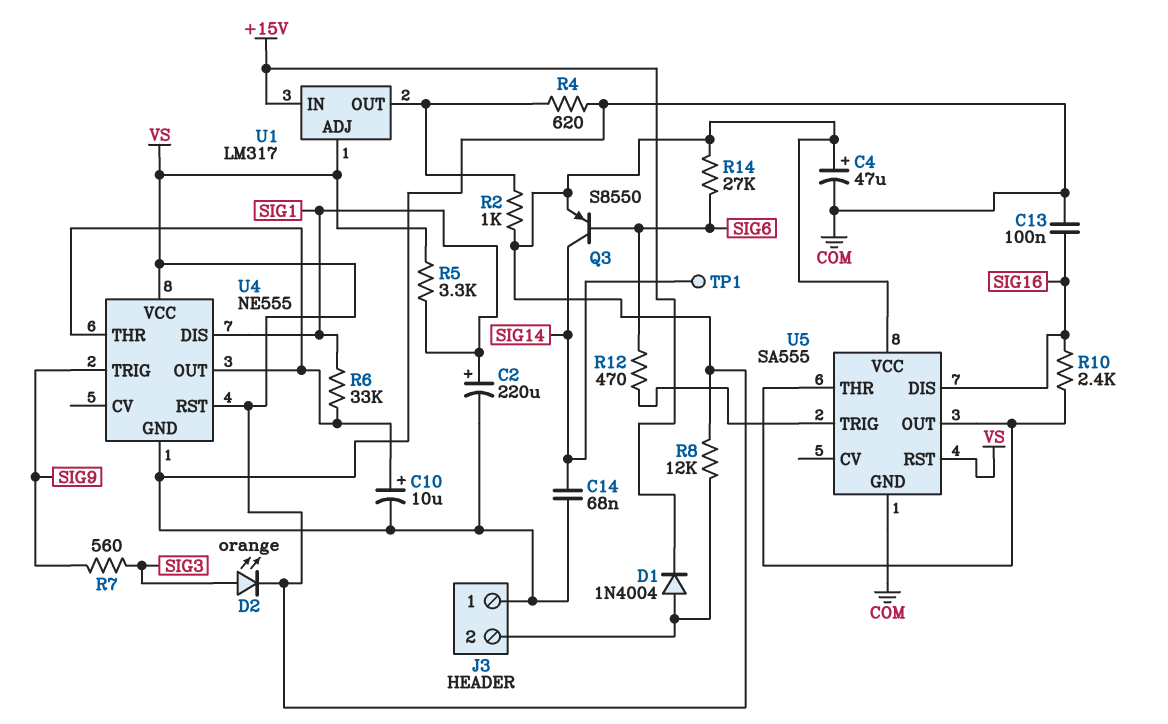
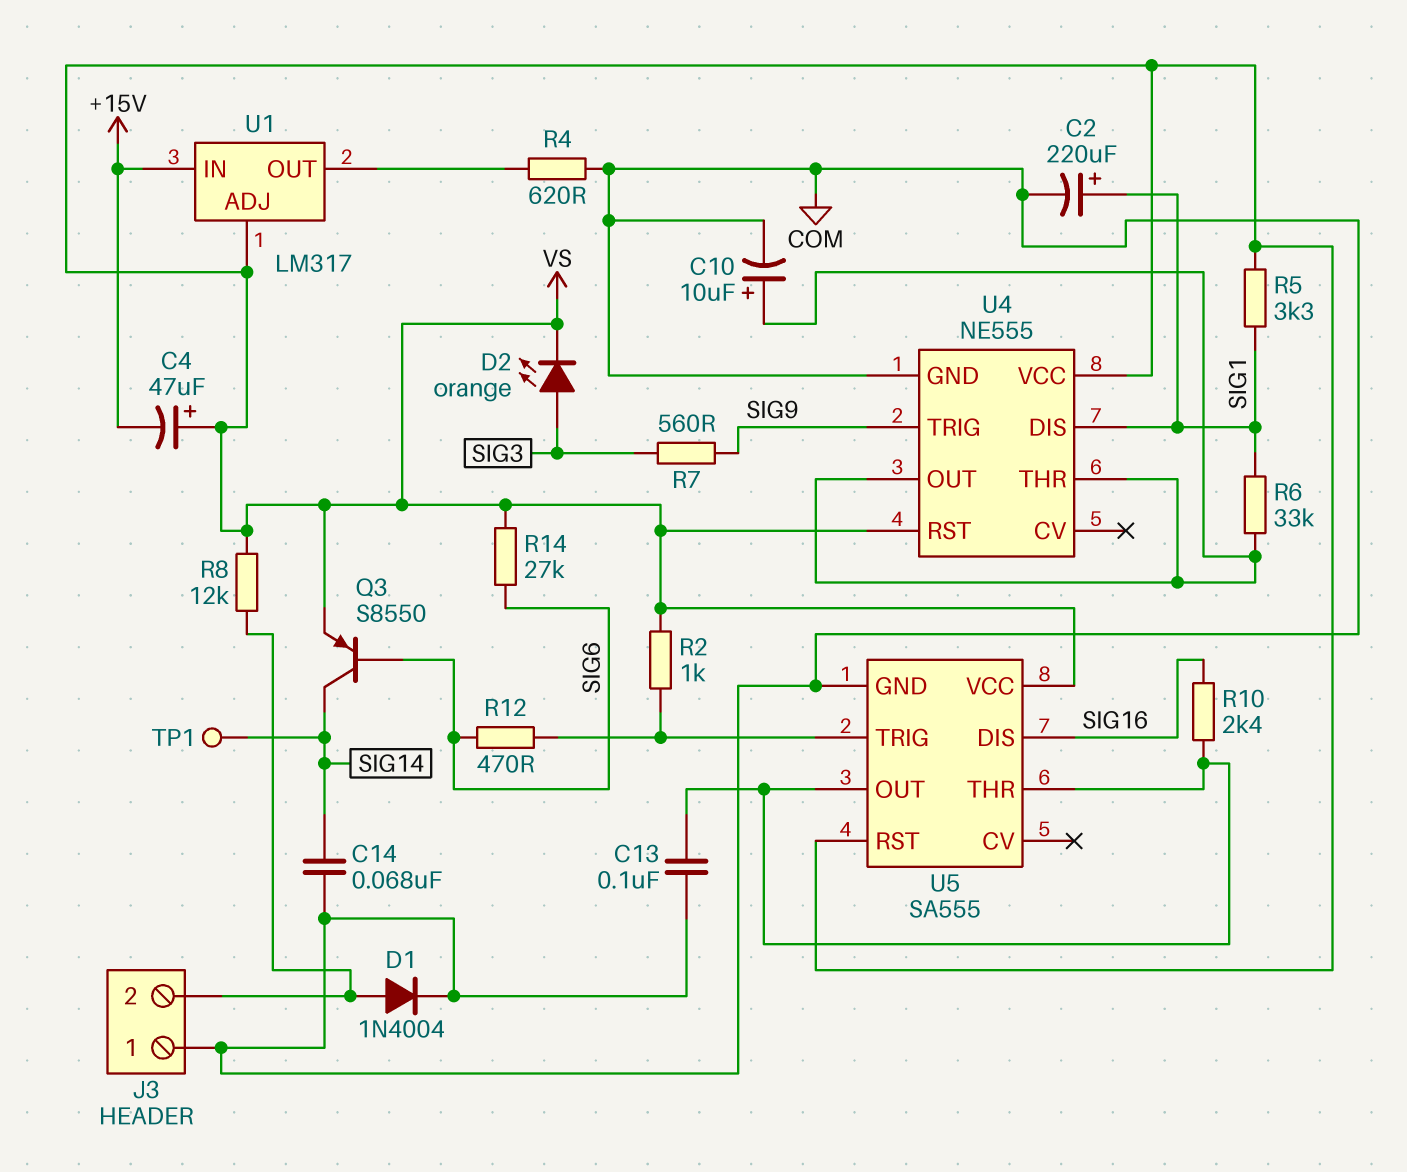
C4: 47uF (plus VS, minus COM) -> 47uF (plus VS, minus +15V)
C13: 100nF (COM, SIG16) -> 100nF (COM, U5/OUT)
D1: diode 1N4004 (A J3/2, K +15V) -> diode 1N4004 (A J3/2, K COM)
R2: 1k (U1/OUT, VS) -> 1k (U5/TRIG, VS)

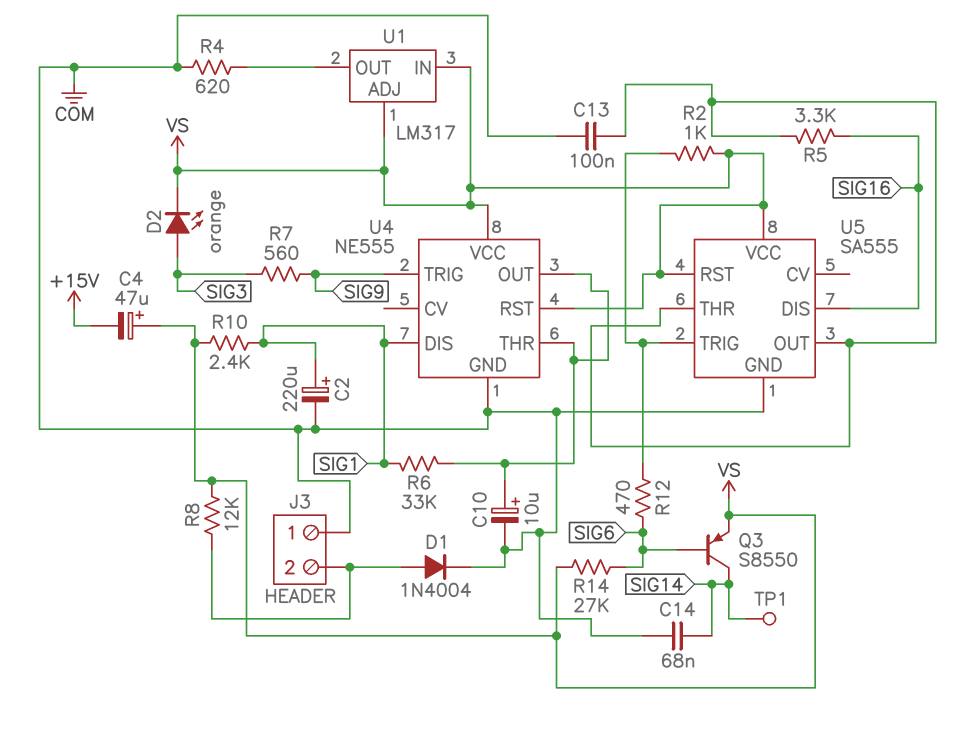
R5: 3.3k (SIG1, VS) -> 3.3k (SIG16, U5/OUT)
R10: 2.4k (SIG16, U5/OUT) -> 2.4k (SIG1, VS)
U1 pin IN: +15V -> VS

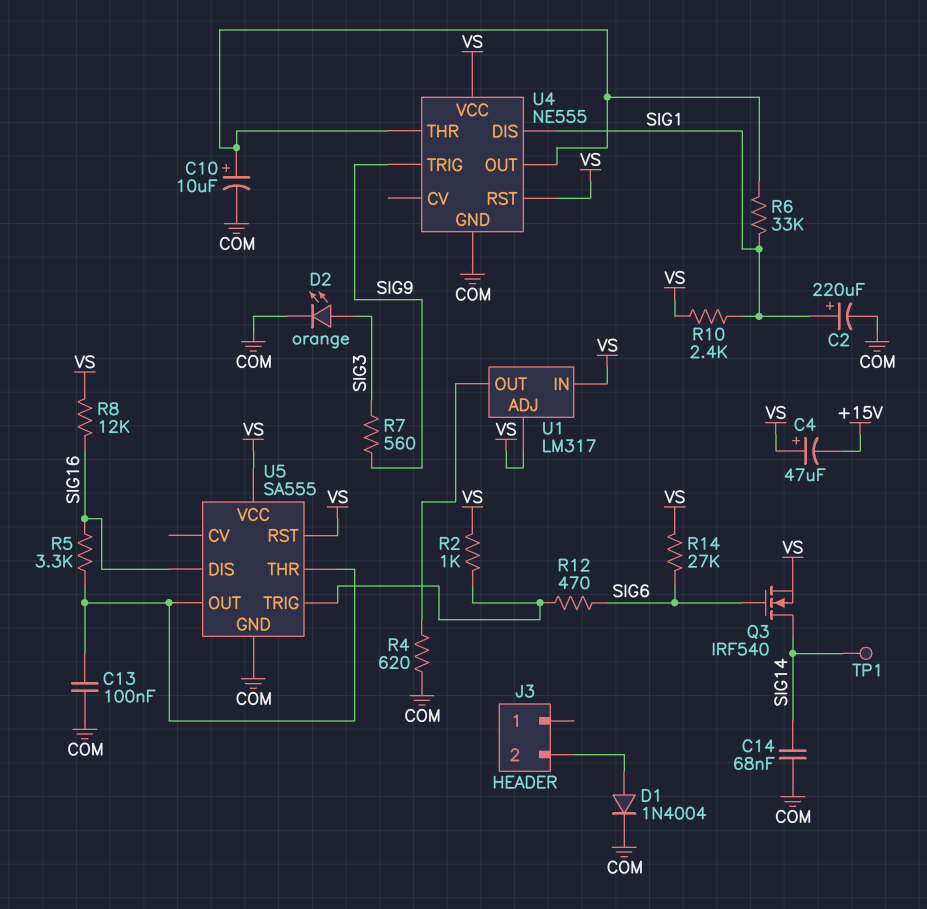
D2: LED orange (A SIG3, K VS) -> LED orange (A SIG3, K COM)
J3 pin 1: COM -> none
Q3: PNP S8550 (B SIG6, C SIG14, E VS) -> NMOS IRF540 (G SIG6, D SIG14, S VS)
R8: 12k (J3/2, VS) -> 12k (SIG16, VS)

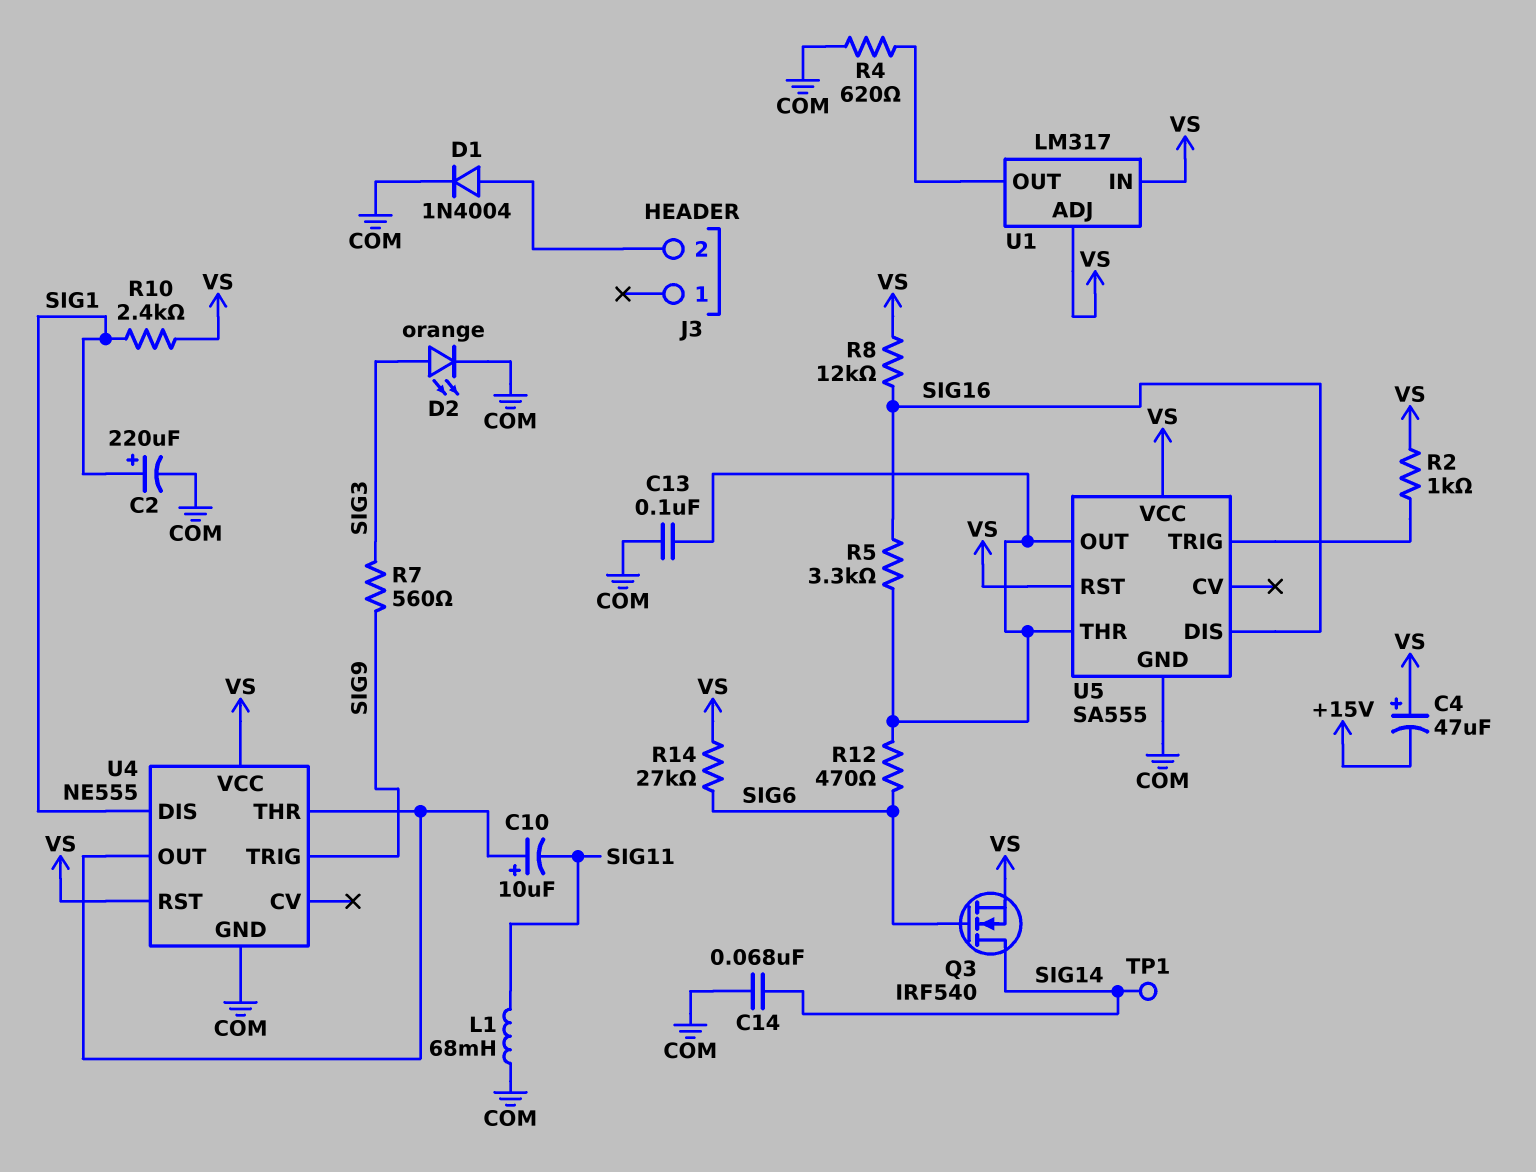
C10: 10uF (plus U4/OUT, minus COM) -> 10uF (plus U4/OUT, minus SIG11)
L1: none -> 68mH (COM, SIG11)
R6: 33k (SIG1, U4/OUT) -> none
R12: 470 (SIG6, U5/TRIG) -> 470 (SIG6, U5/OUT)

